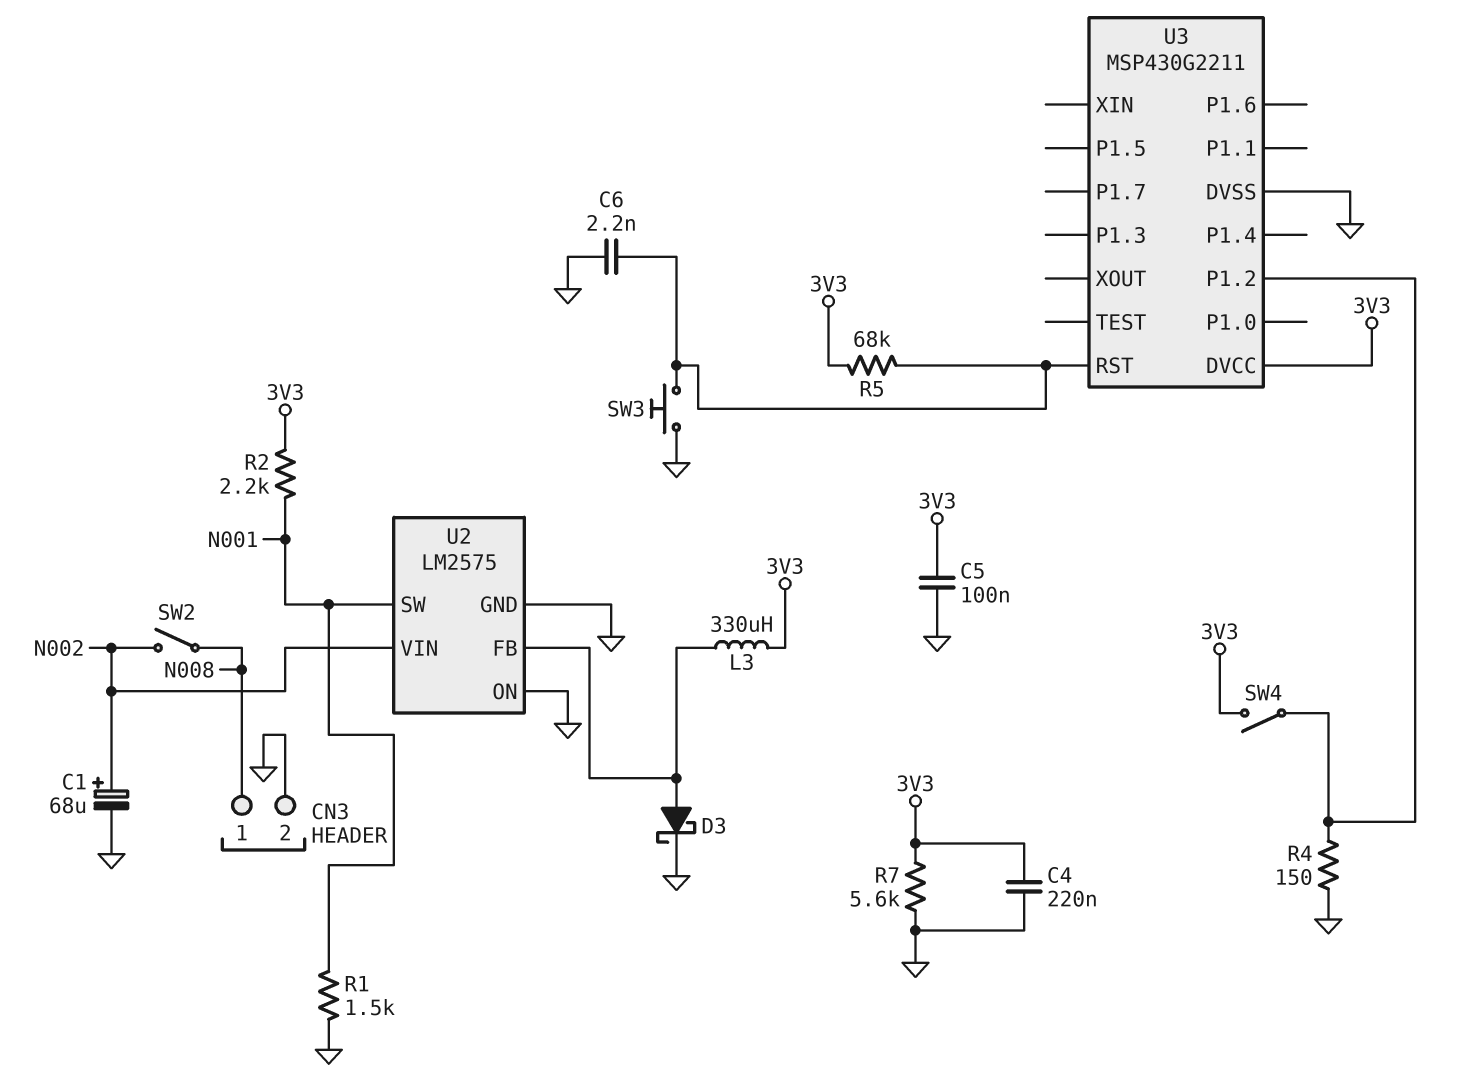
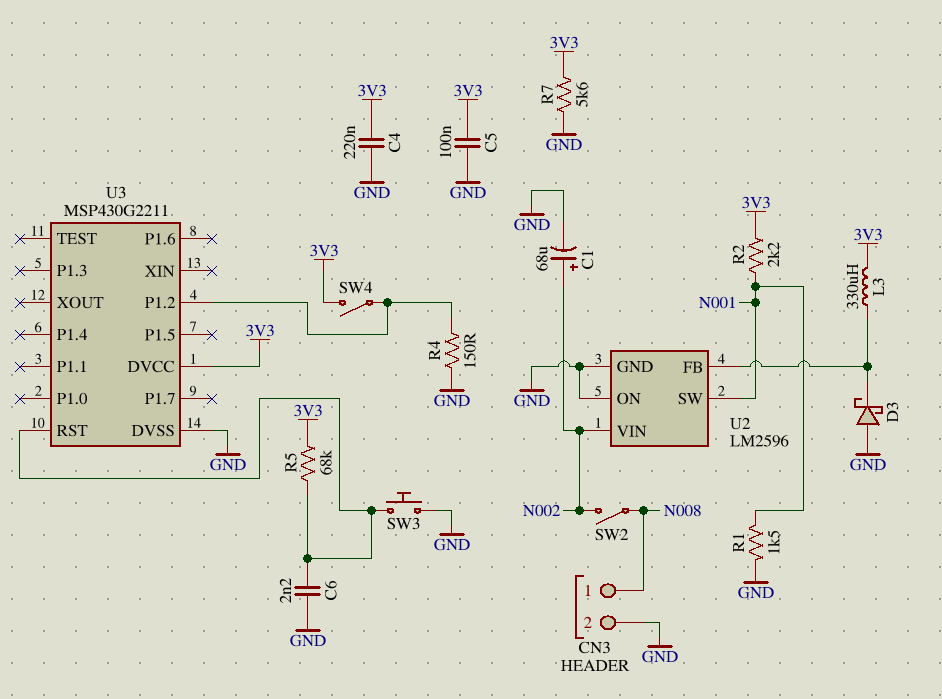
D3: schottky (A U2/FB, K GND) -> schottky (A GND, K U2/FB)
U2: LM2575 -> LM2596

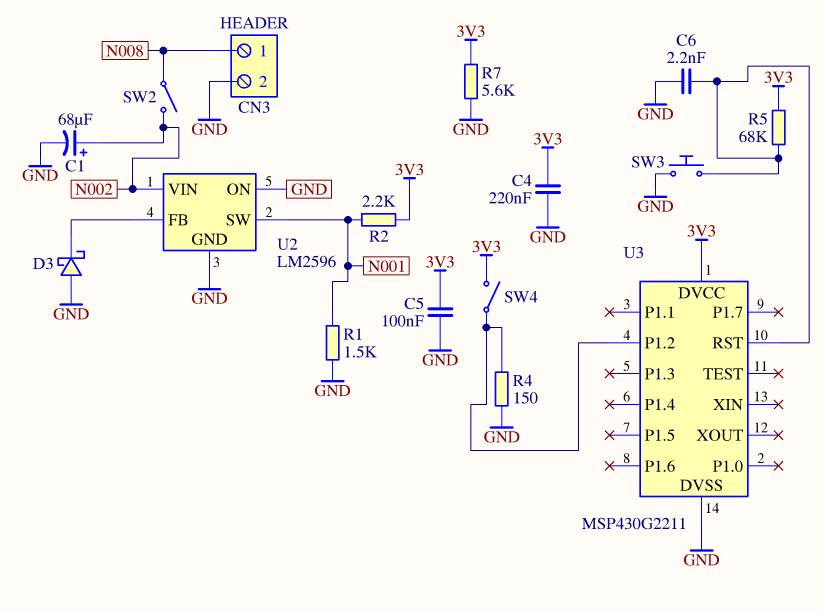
L3: 330uH (3V3, U2/FB) -> none

